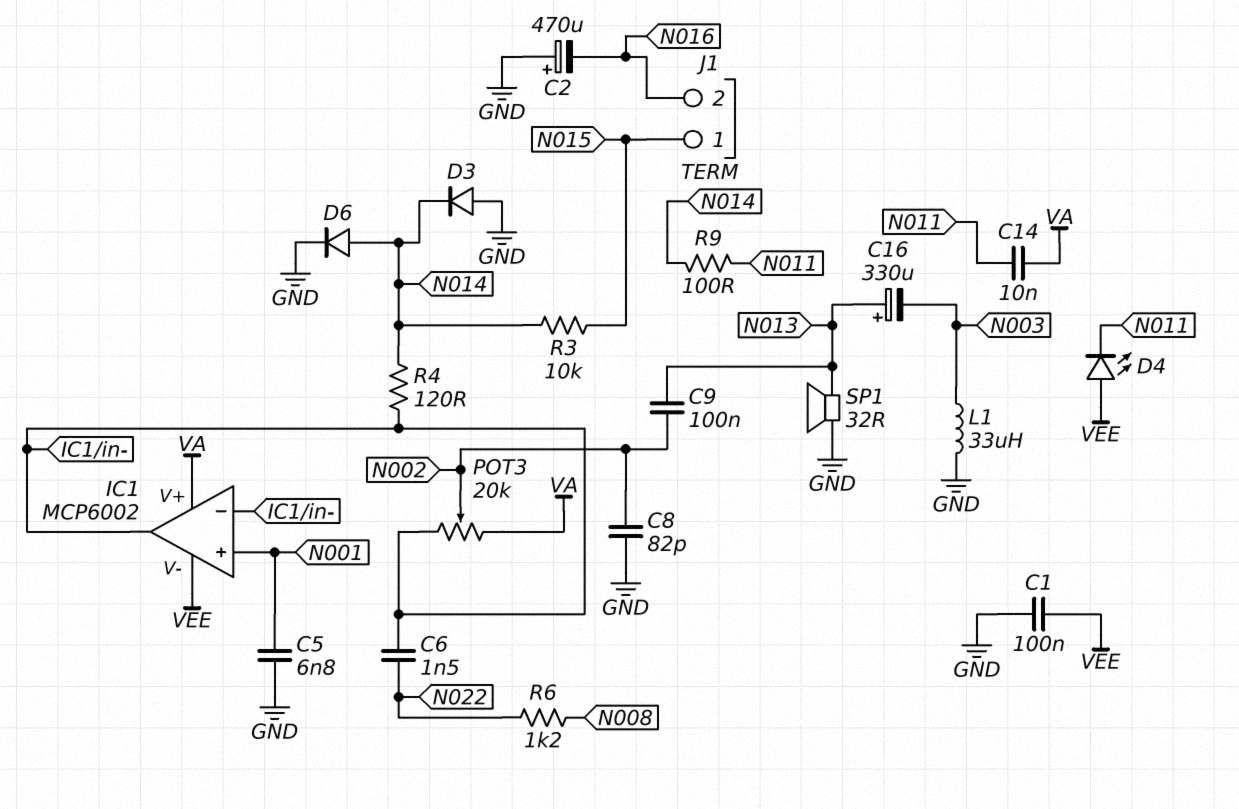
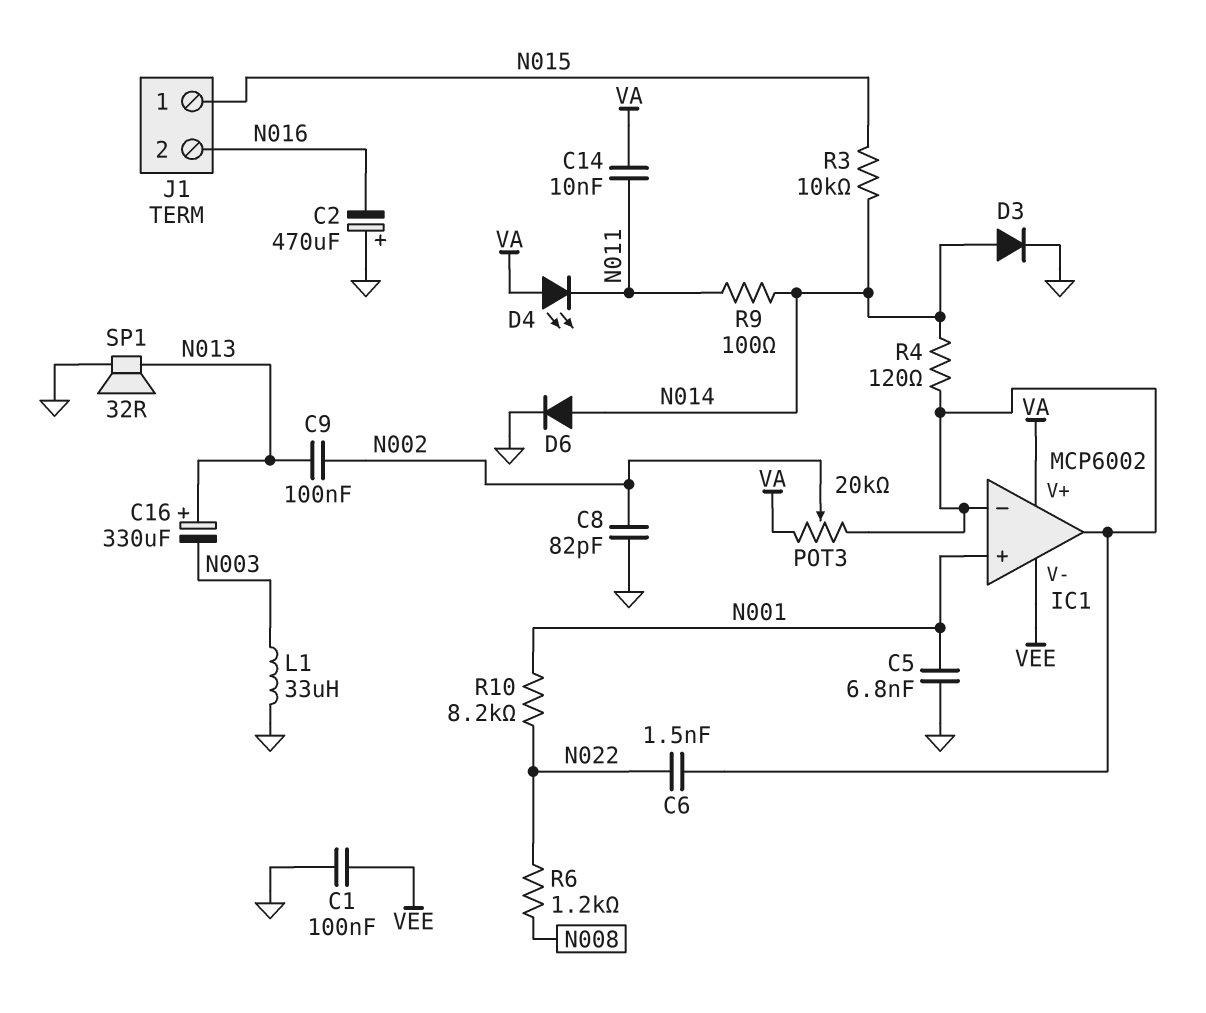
D3: diode (A GND, K N014) -> diode (A N014, K GND)
D4: LED (A VEE, K N011) -> LED (A VA, K N011)
R10: none -> 8.2k (N001, N022)

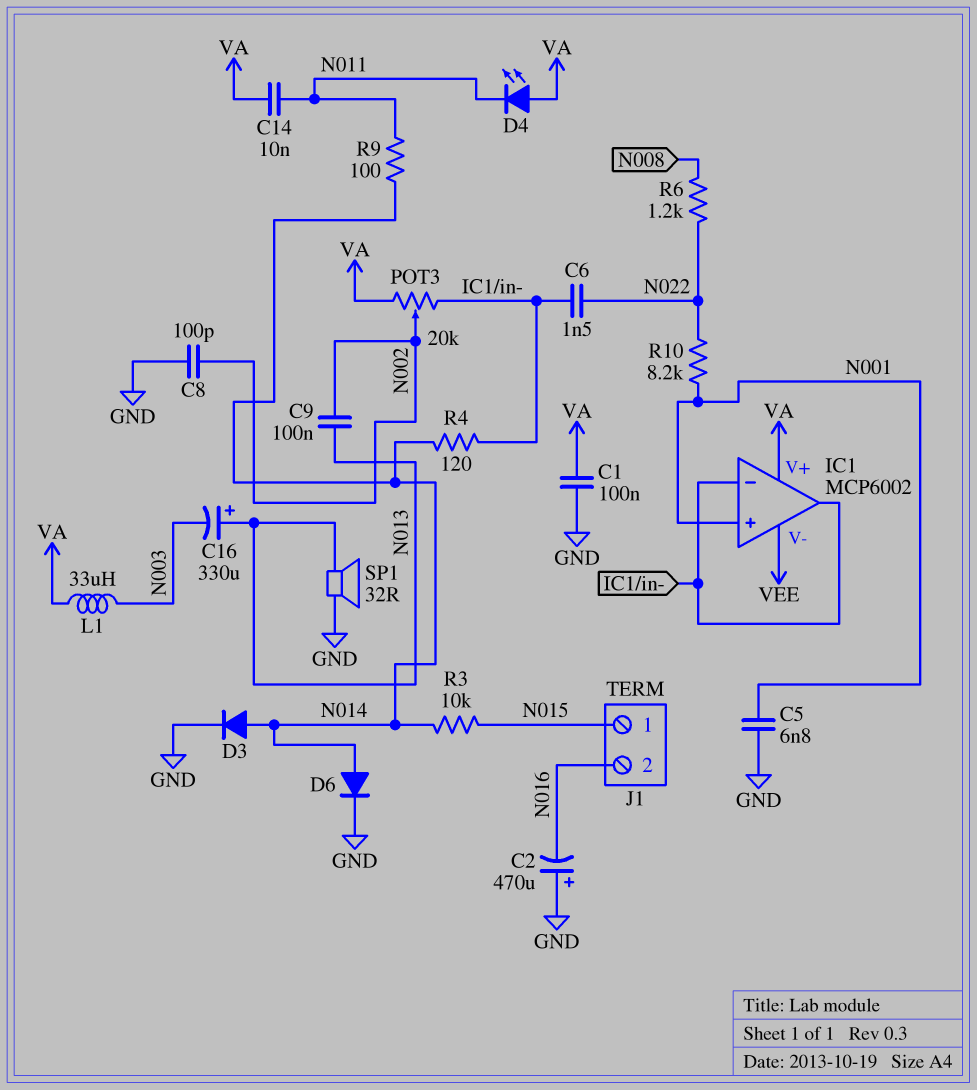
C1: 100nF (GND, VEE) -> 100nF (GND, VA)
C8: 82pF (GND, N002) -> 100pF (GND, N002)
L1: 33uH (GND, N003) -> 33uH (N003, VA)

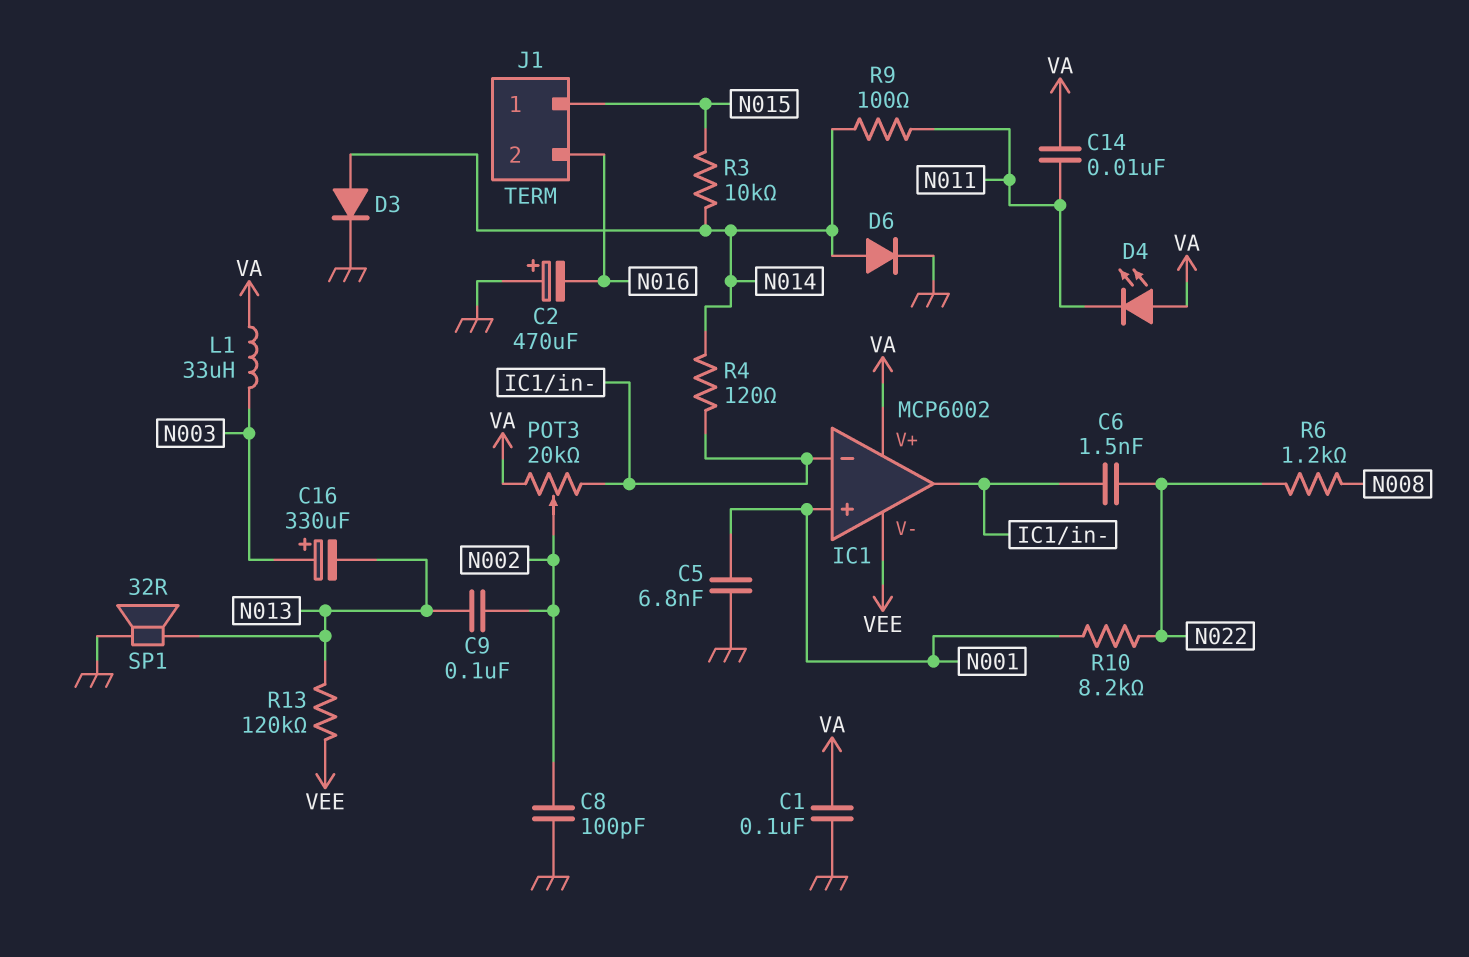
C16: 330uF (plus N013, minus N003) -> 330uF (plus N003, minus N013)
R13: none -> 120k (N013, VEE)

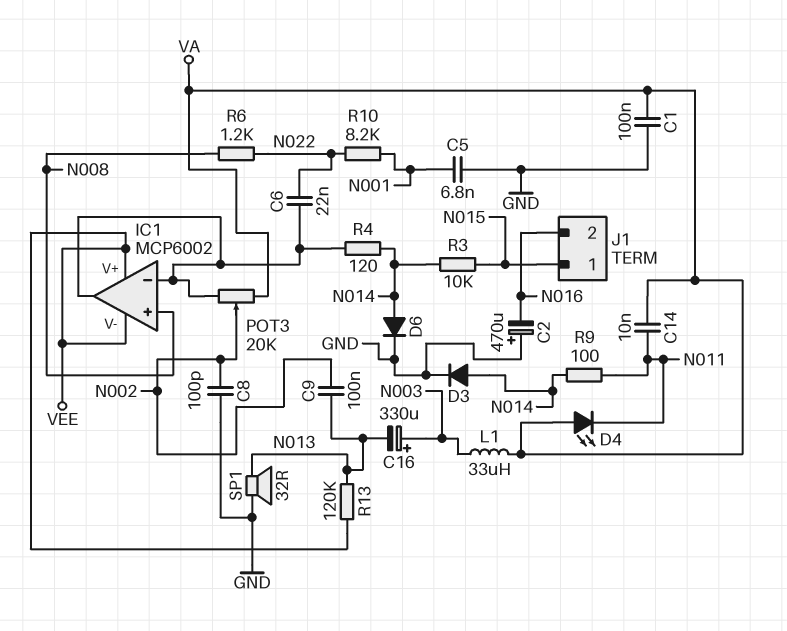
C6: 1.5nF (IC1/in-, N022) -> 22nF (IC1/in-, N022)
IC1 pin V+: VA -> VEE
IC1 pin in+: N001 -> N008

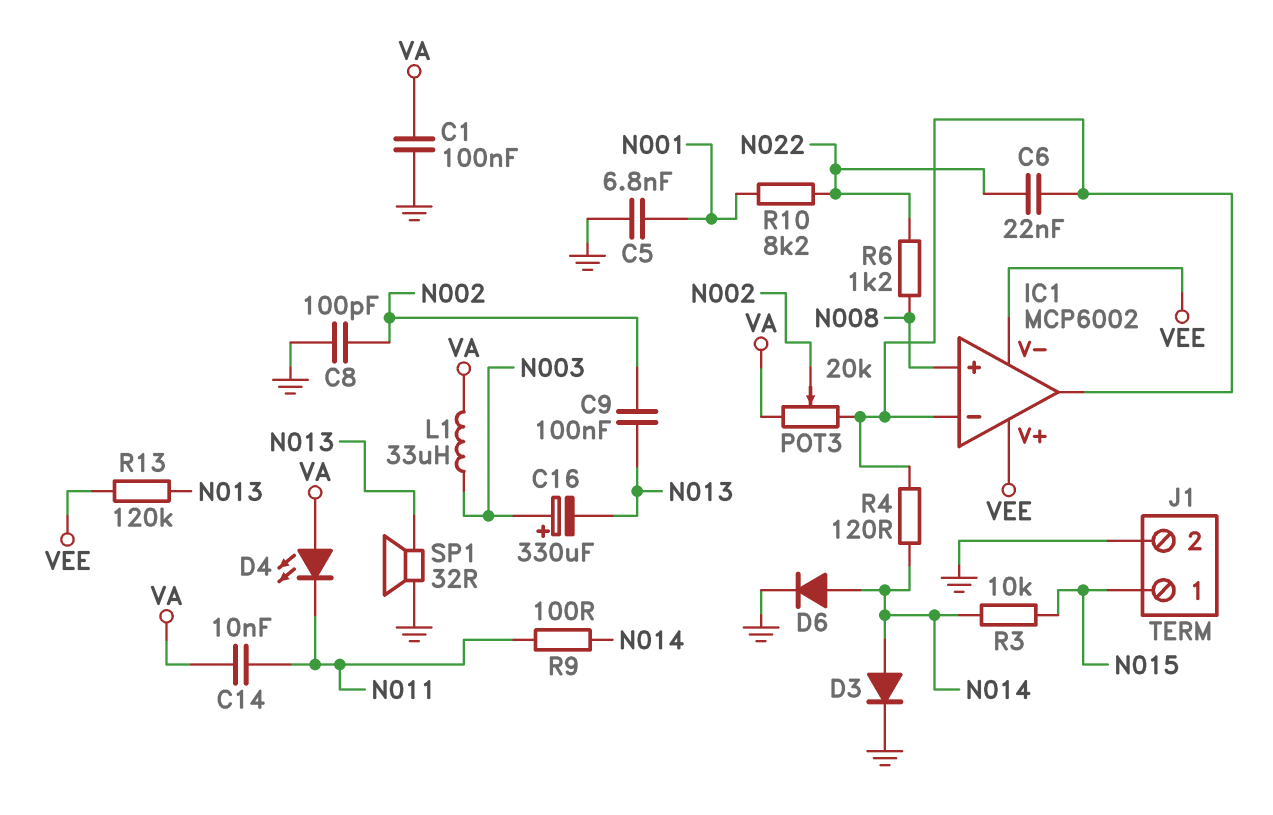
C2: 470uF (plus GND, minus N016) -> none
J1 pin 2: N016 -> GND

